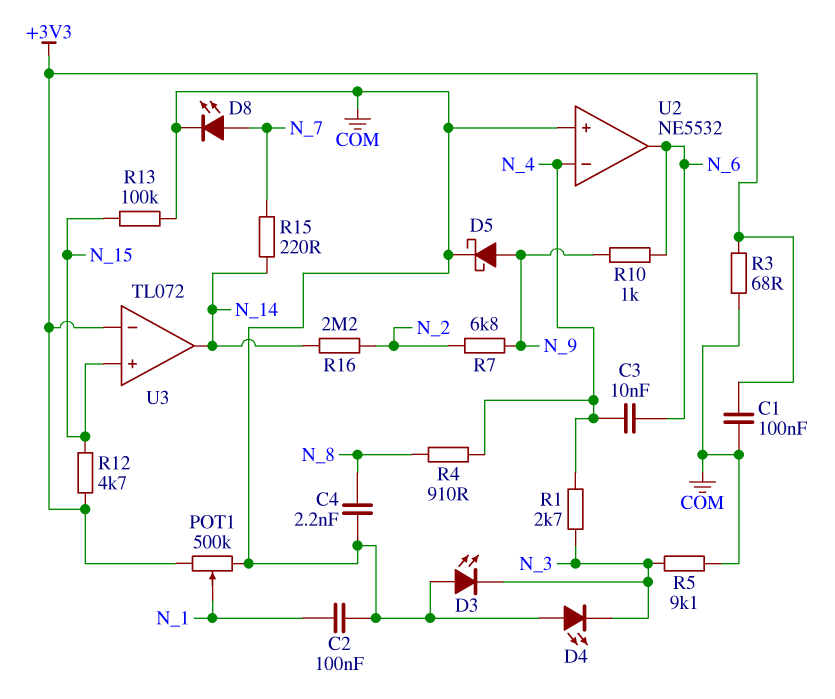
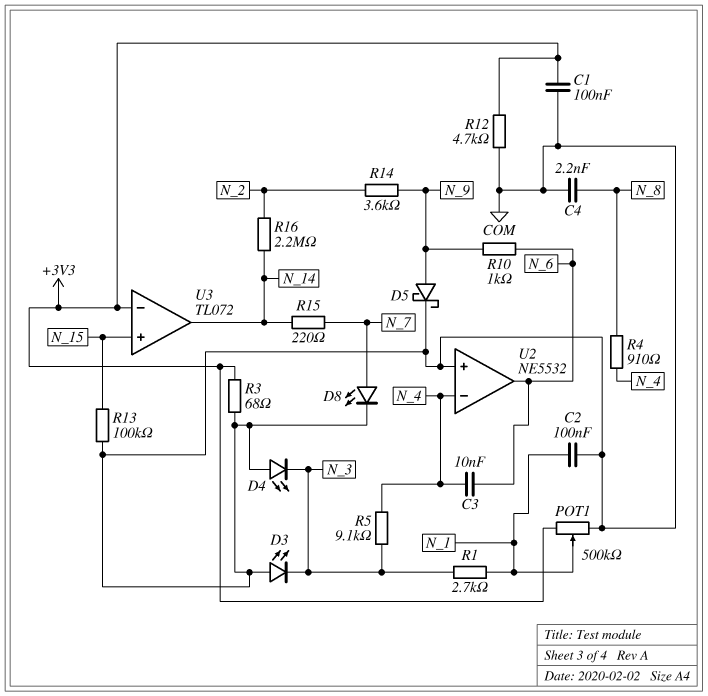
R1: 2.7k (N_3, N_4) -> 2.7k (N_1, N_3)
R5: 9.1k (COM, N_3) -> 9.1k (N_3, N_4)
R7: 6.8k (N_2, N_9) -> none
R12: 4.7k (+3V3, N_15) -> 4.7k (+3V3, COM)
R14: none -> 3.6k (N_2, N_9)

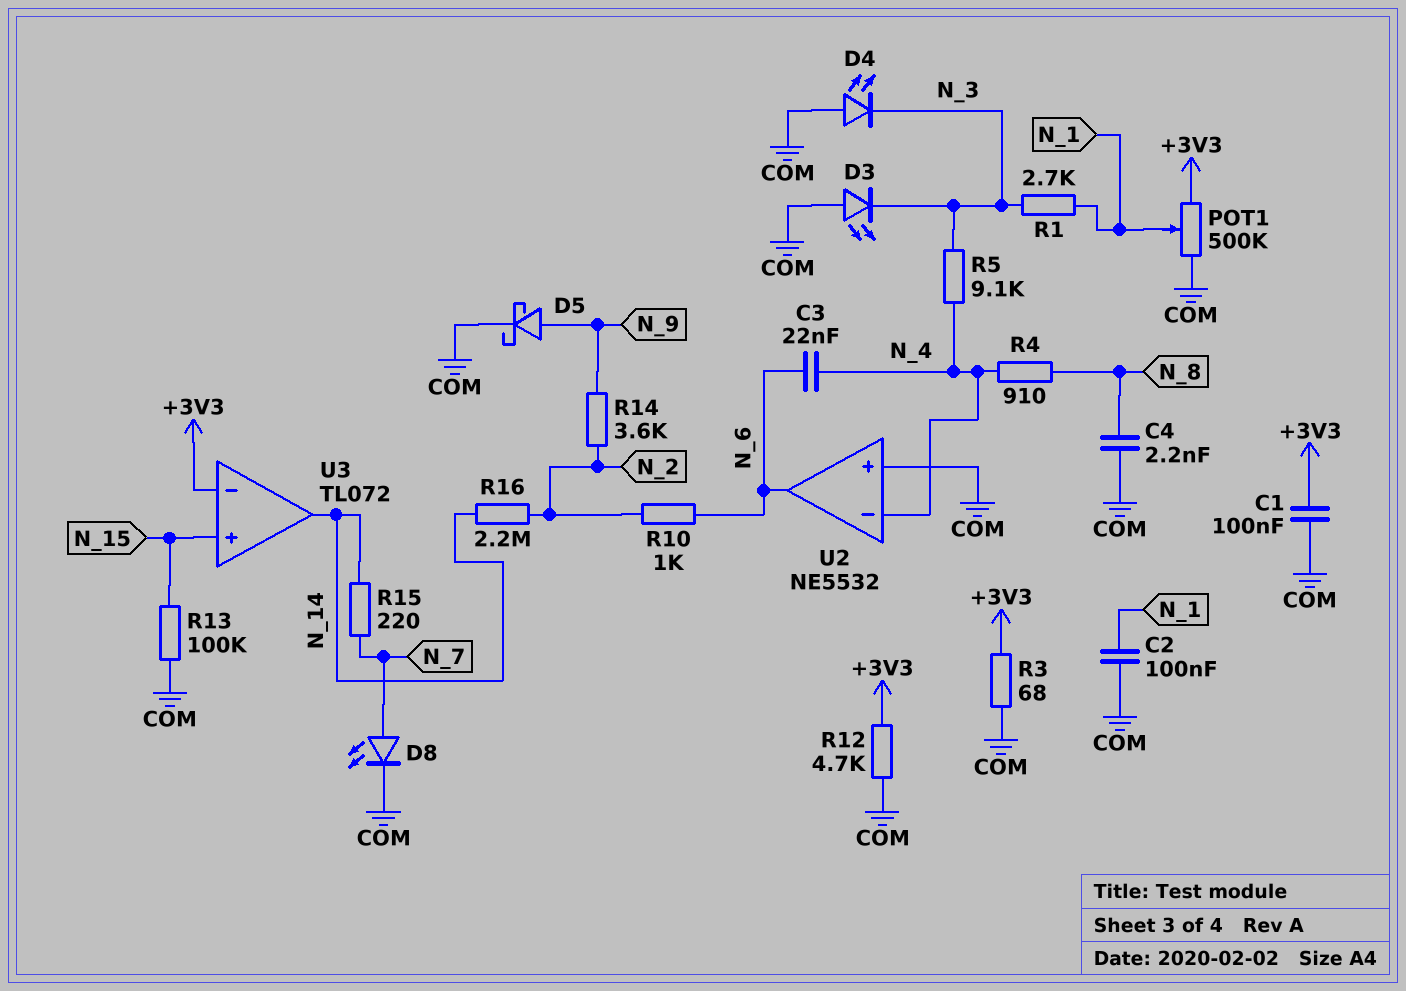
C3: 10nF (N_4, N_6) -> 22nF (N_4, N_6)
R10: 1k (N_6, N_9) -> 1k (N_2, N_6)

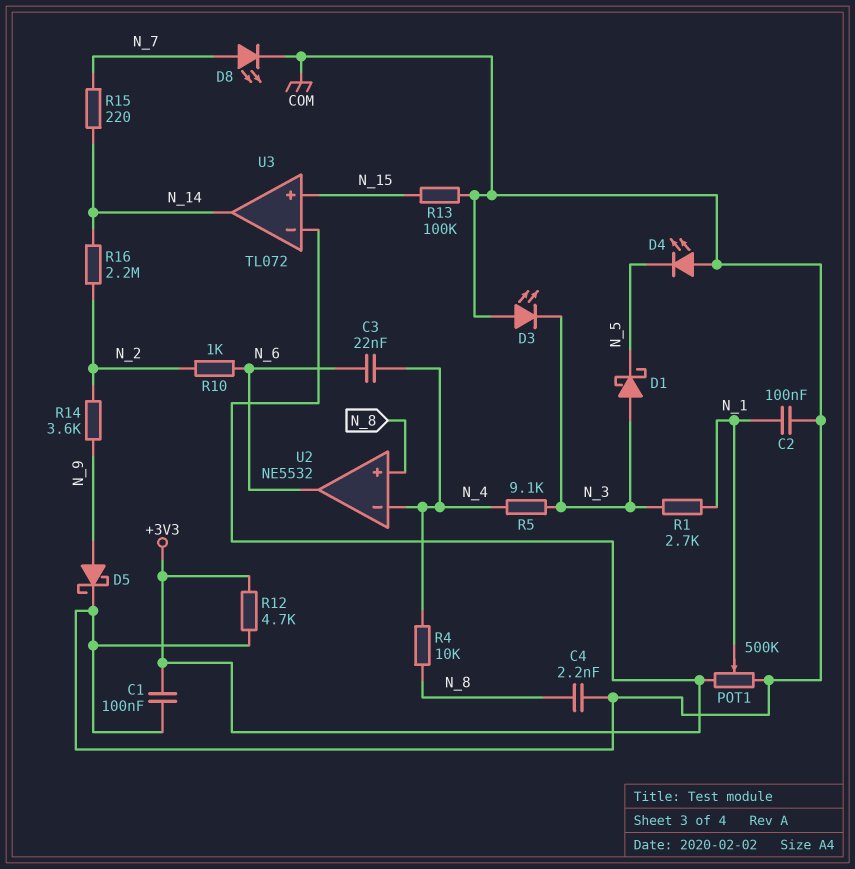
D1: none -> schottky (A N_3, K N_5)
D4: LED (A COM, K N_3) -> LED (A COM, K N_5)
R3: 68 (+3V3, COM) -> none
R4: 910 (N_4, N_8) -> 10k (N_4, N_8)
U2 pin in+: COM -> N_8

